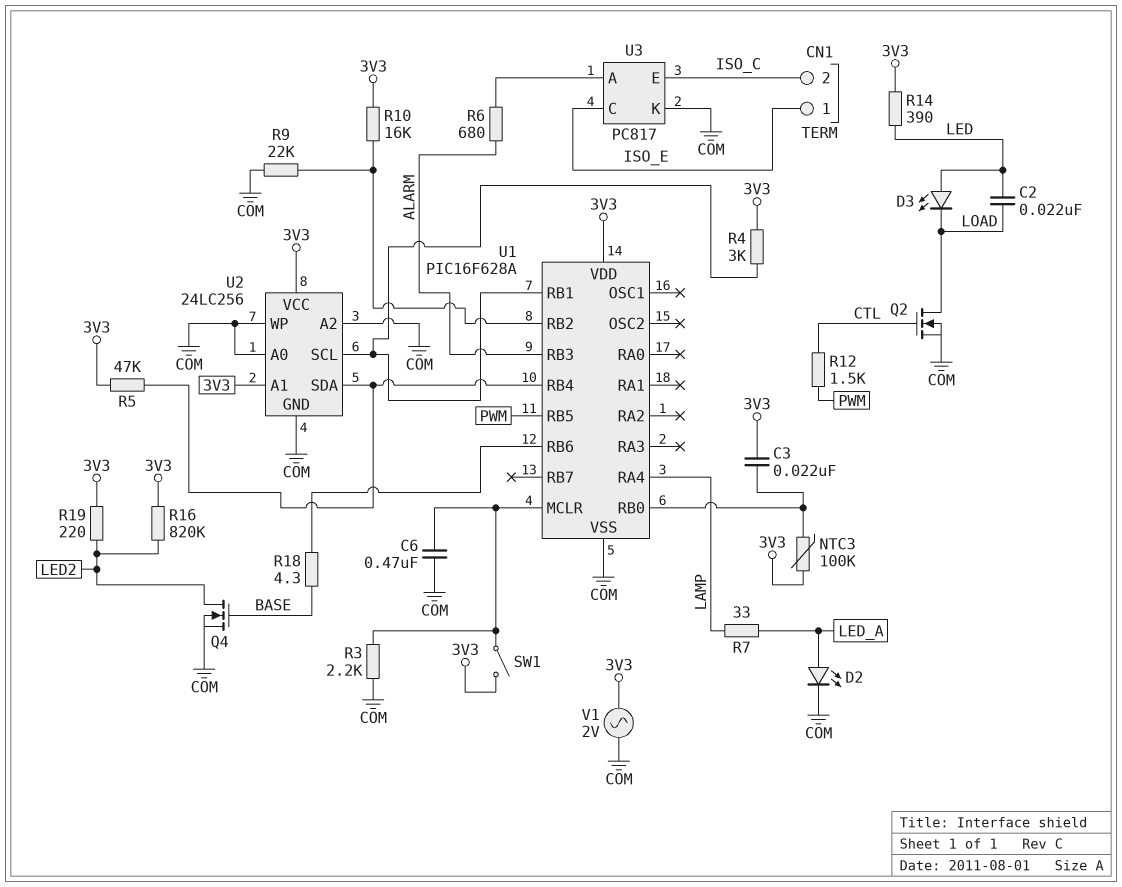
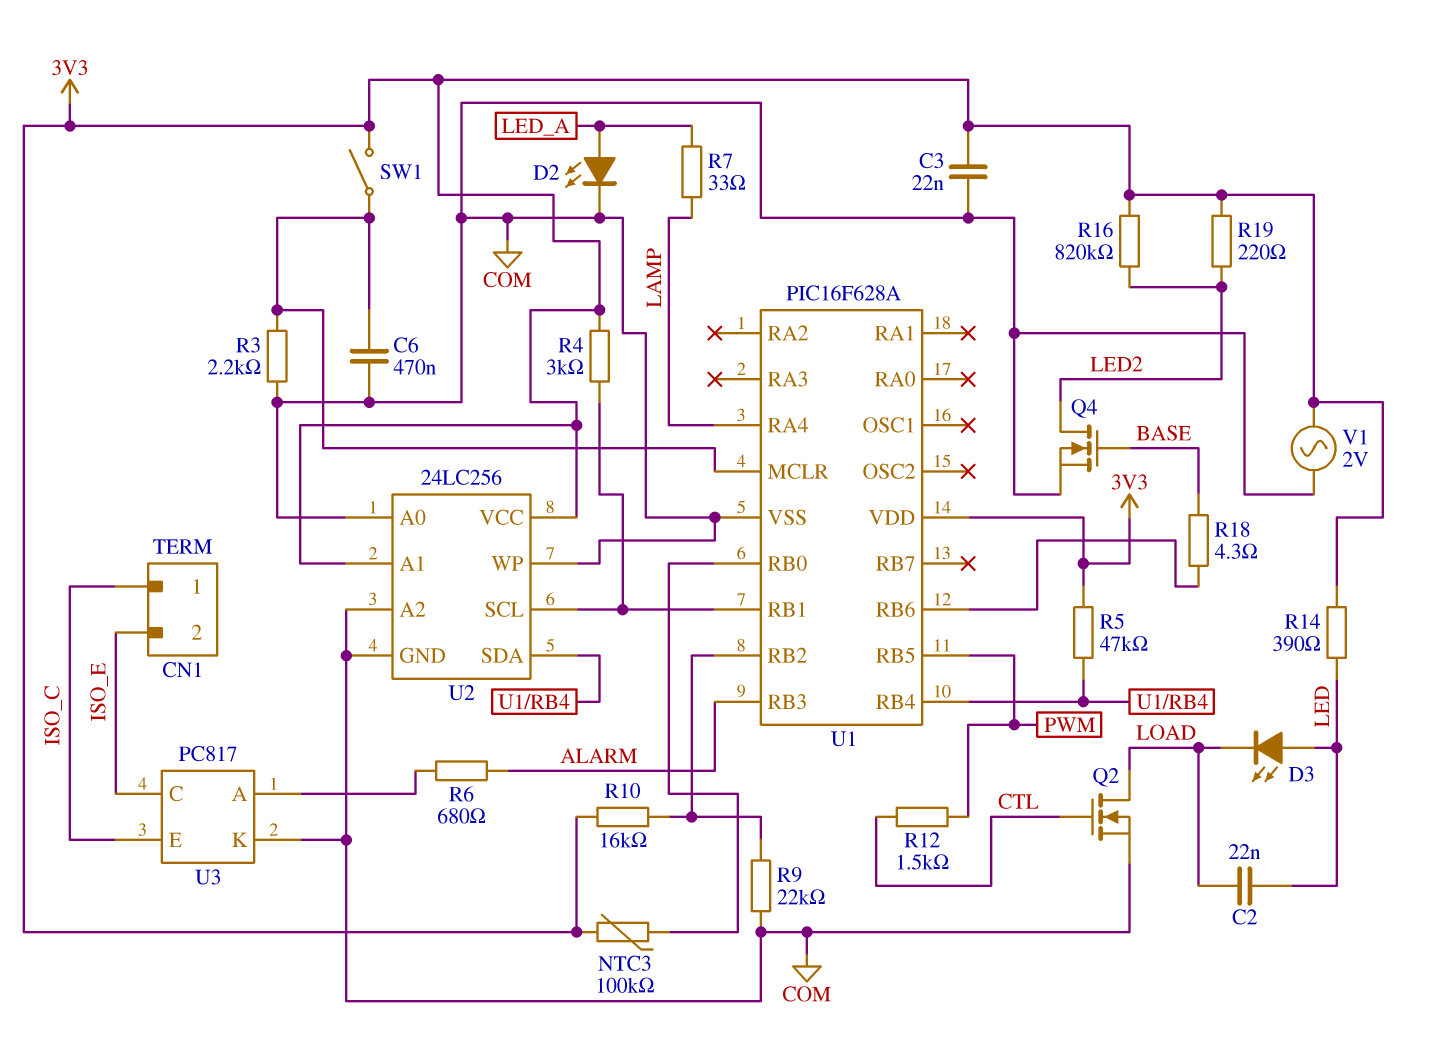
C3: 22nF (3V3, U1/RB0) -> 22nF (3V3, COM)
CN1 pin 1: ISO_E -> ISO_C
CN1 pin 2: ISO_C -> ISO_E

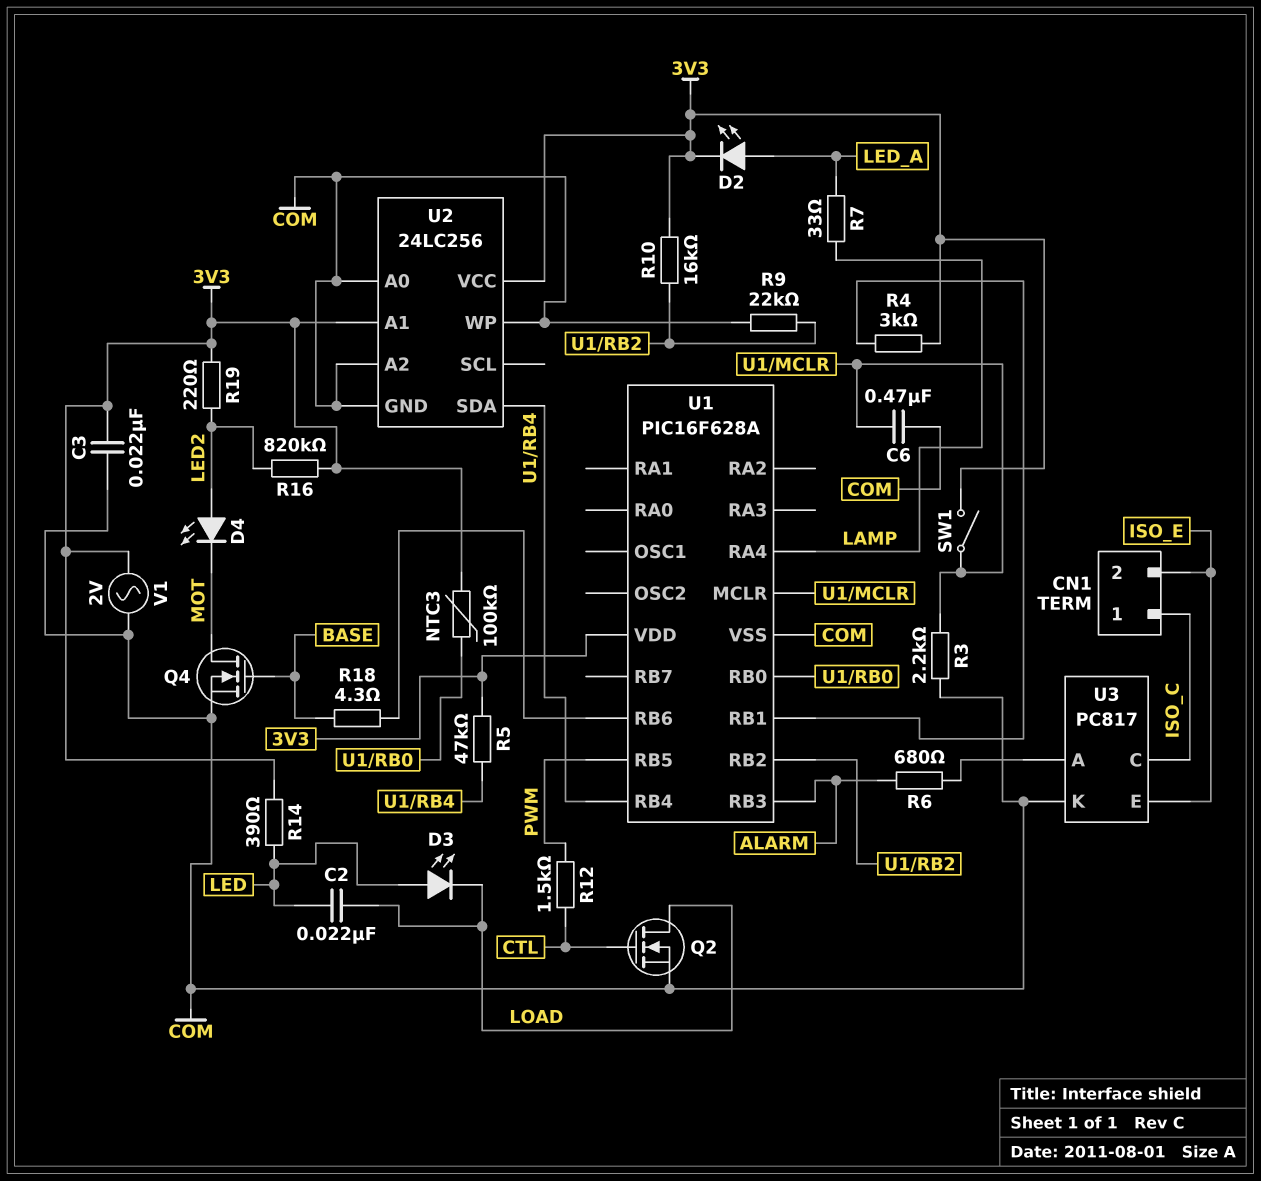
D2: LED (A LED_A, K COM) -> LED (A LED_A, K 3V3)
D4: none -> LED (A LED2, K MOT)
Q4: NMOS (G BASE, D LED2, S COM) -> NMOS (G BASE, D MOT, S COM)
U2 pin SCL: U1/RB1 -> none
U3 pin C: ISO_E -> ISO_C
U3 pin E: ISO_C -> ISO_E

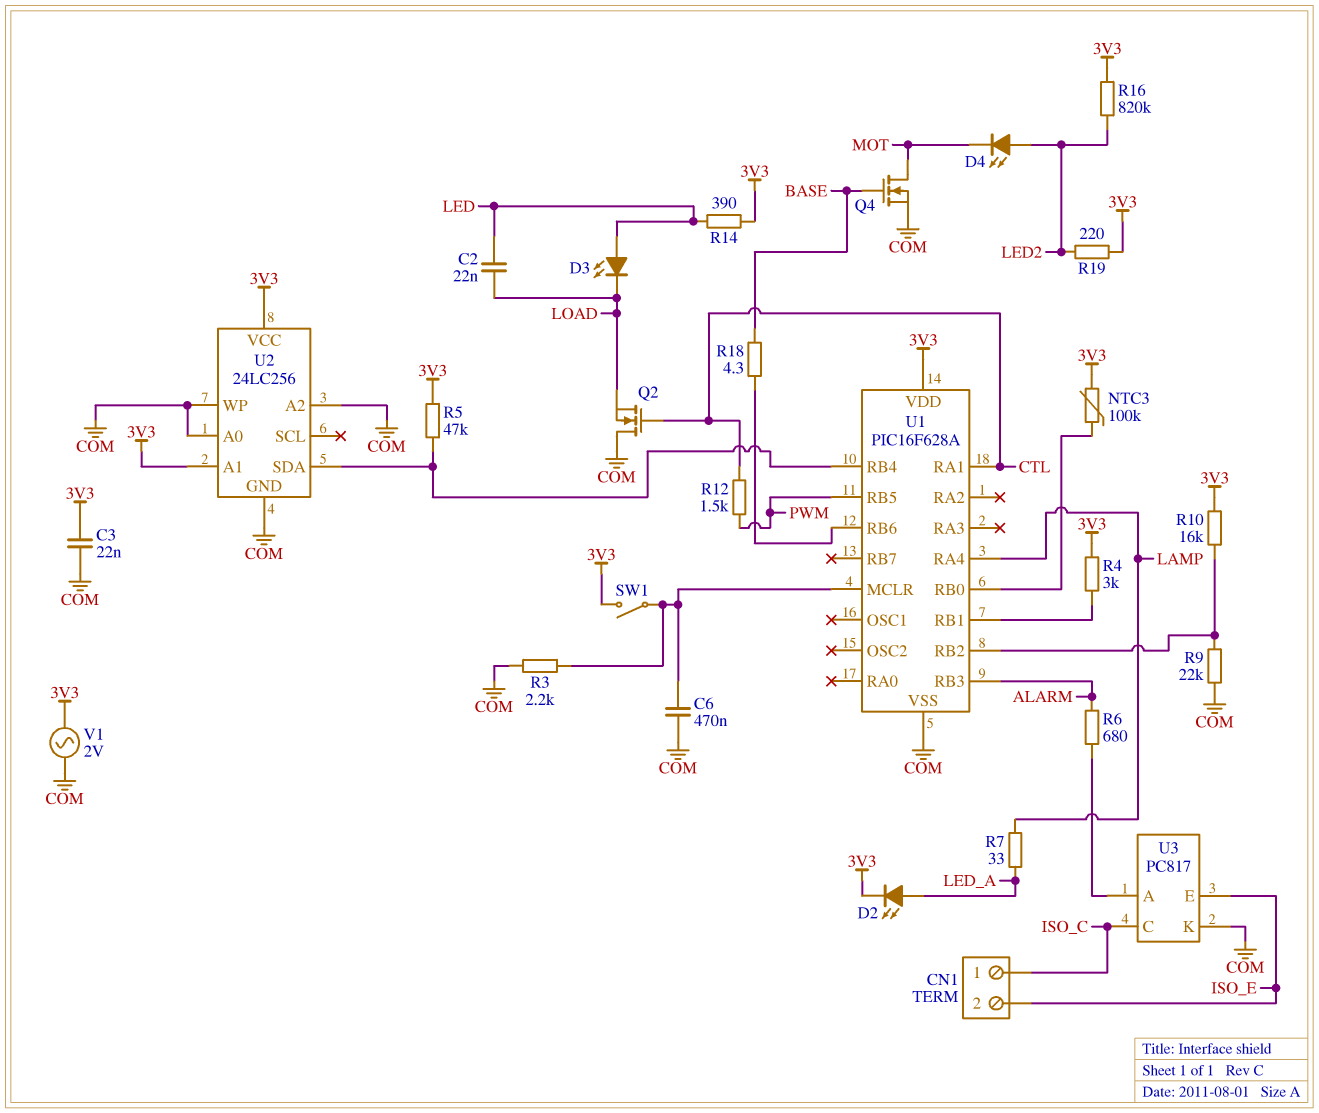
Q2: NMOS (G CTL, D LOAD, S COM) -> NMOS (G CTL, D COM, S LOAD)
U1 pin RA1: none -> CTL

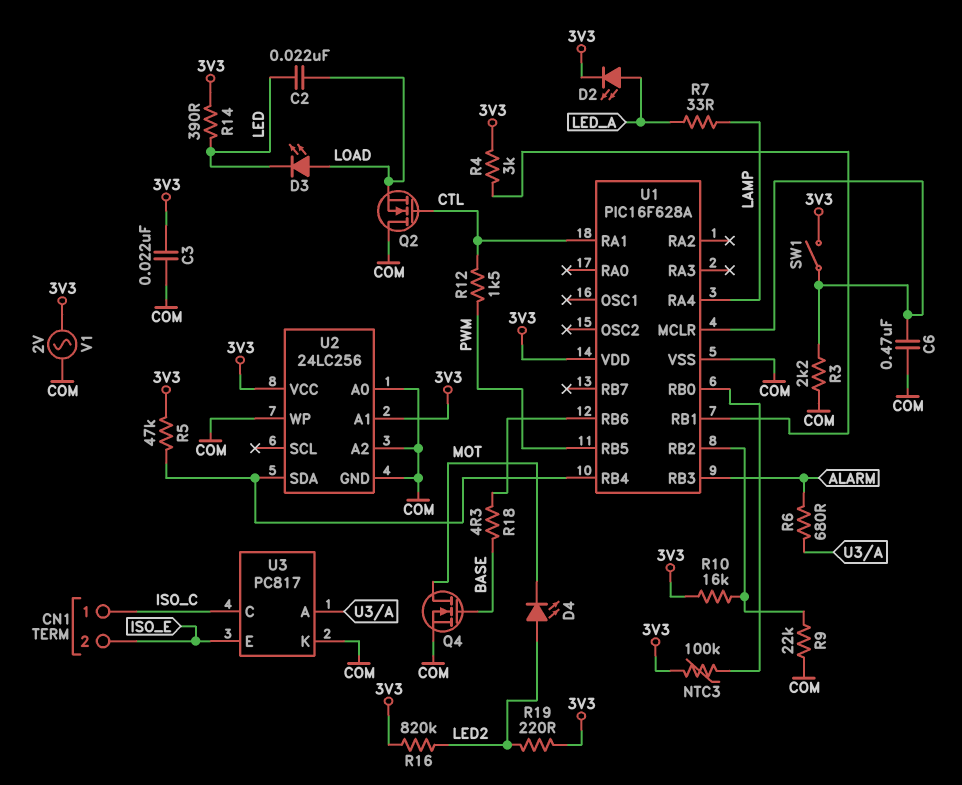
D3: LED (A LED, K LOAD) -> LED (A LOAD, K LED)

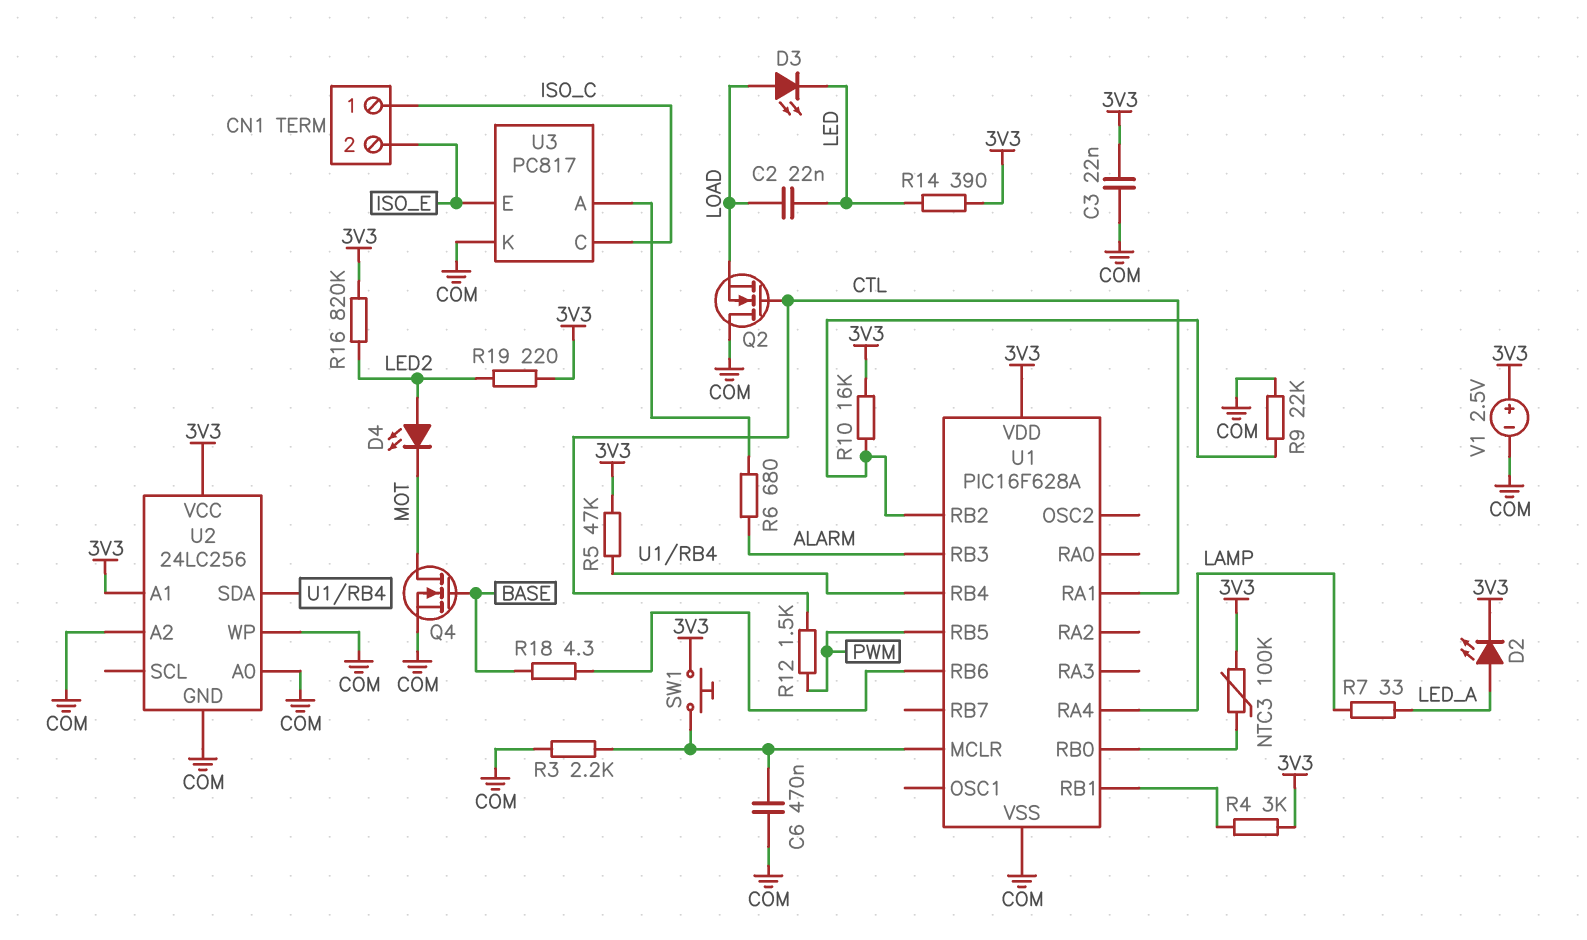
SW1: switch (3V3, U1/MCLR) -> button (3V3, U1/MCLR)
V1: AC 2V (3V3, COM) -> 2.5V (plus 3V3, minus COM)

